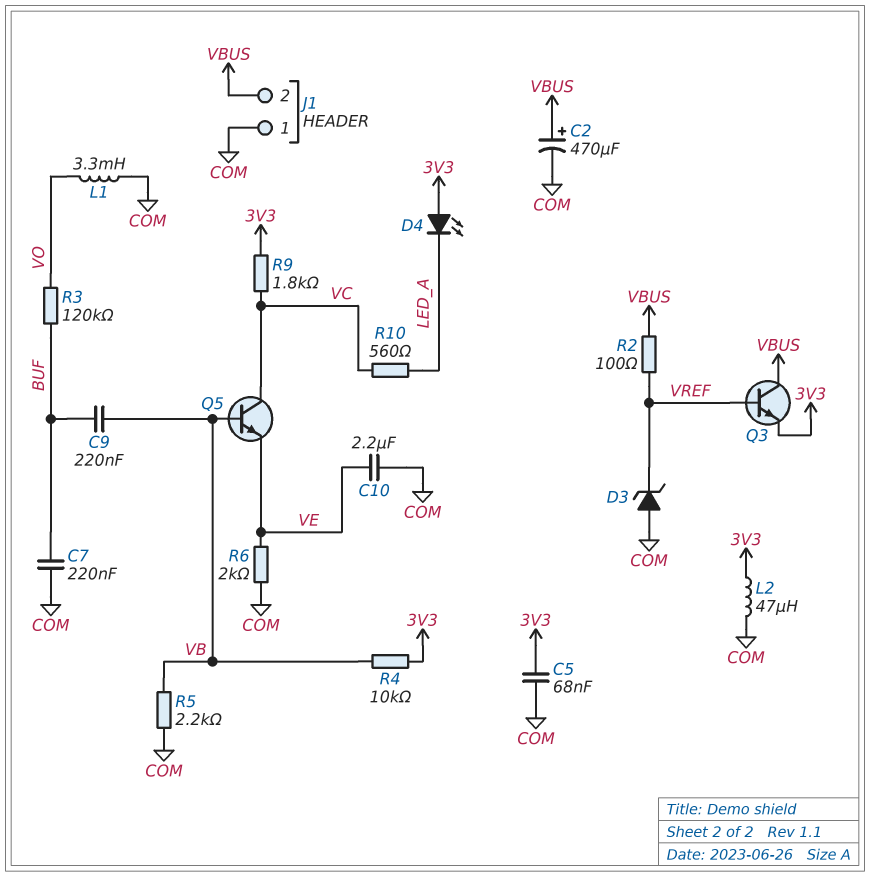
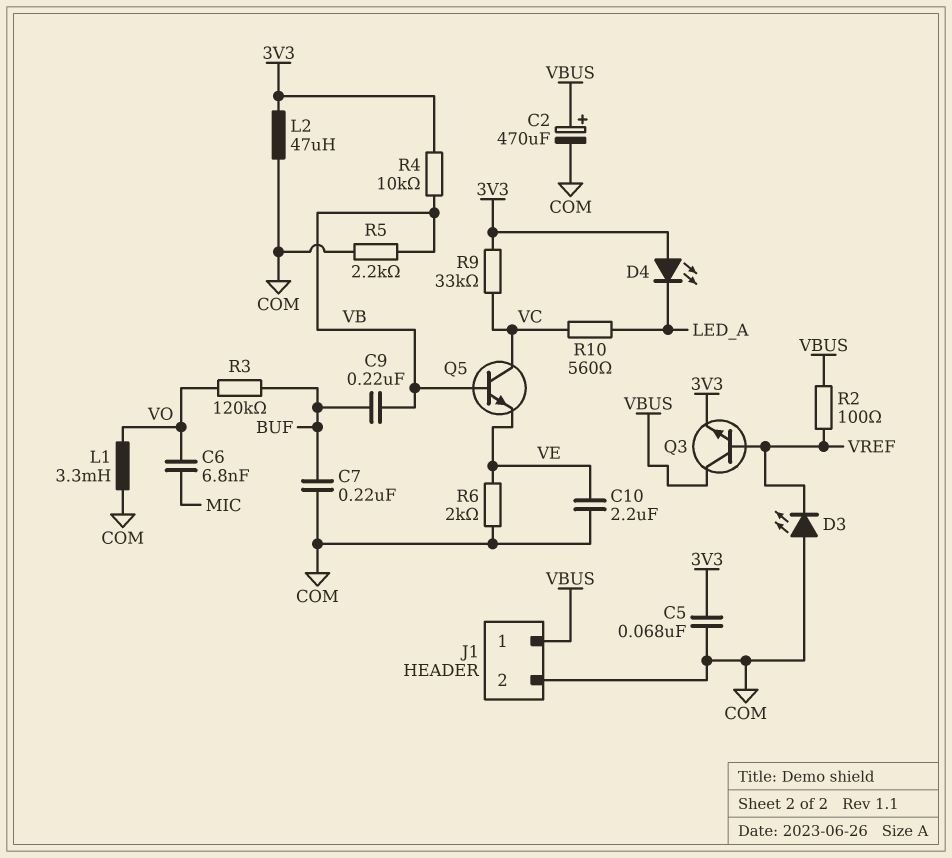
C6: none -> 6.8nF (MIC, VO)
D3: zener (A COM, K VREF) -> LED (A COM, K VREF)
J1 pin 1: COM -> VBUS
J1 pin 2: VBUS -> COM
R9: 1.8k (3V3, VC) -> 33k (3V3, VC)

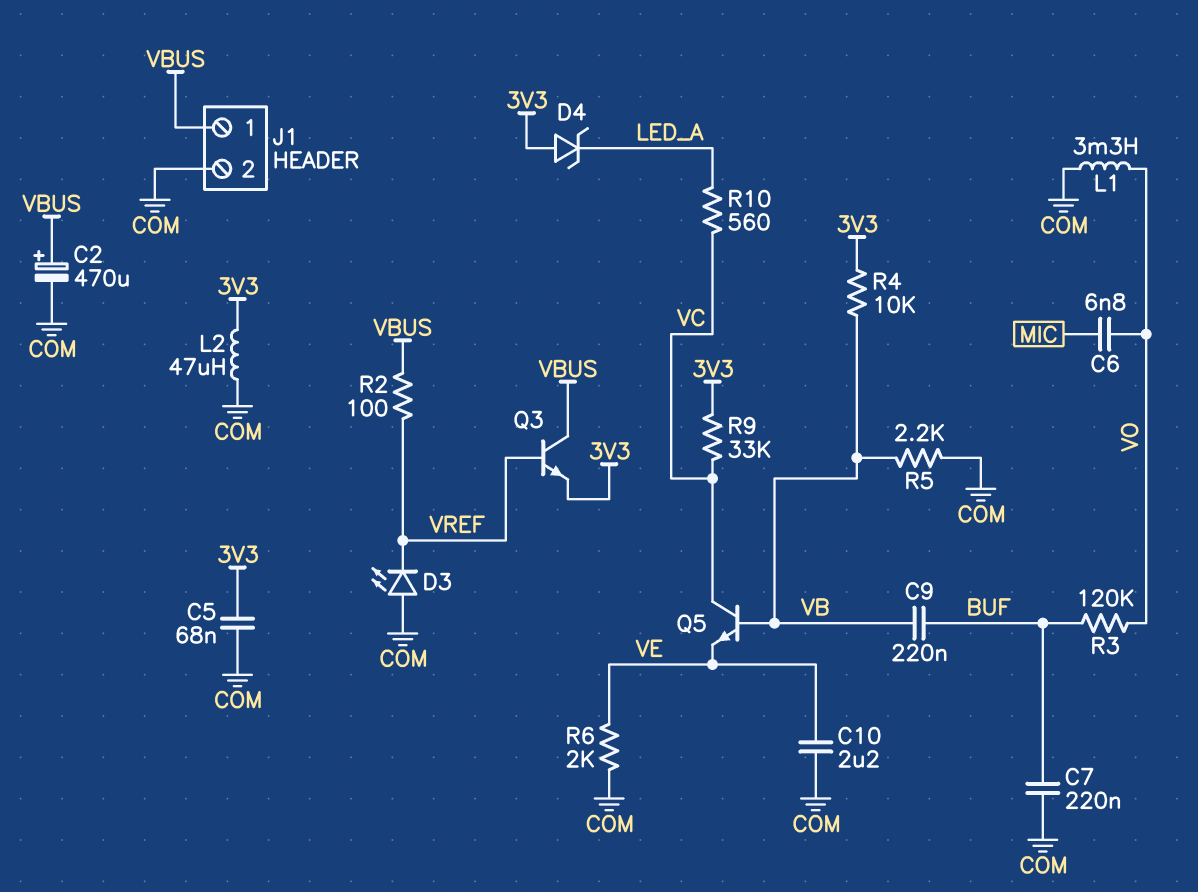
D4: LED (A 3V3, K LED_A) -> zener (A 3V3, K LED_A)

